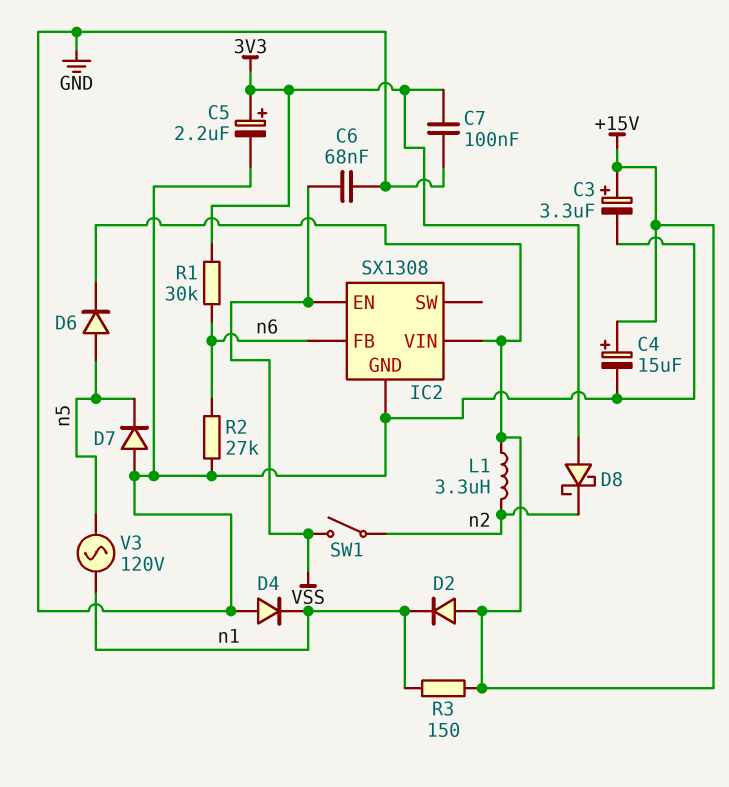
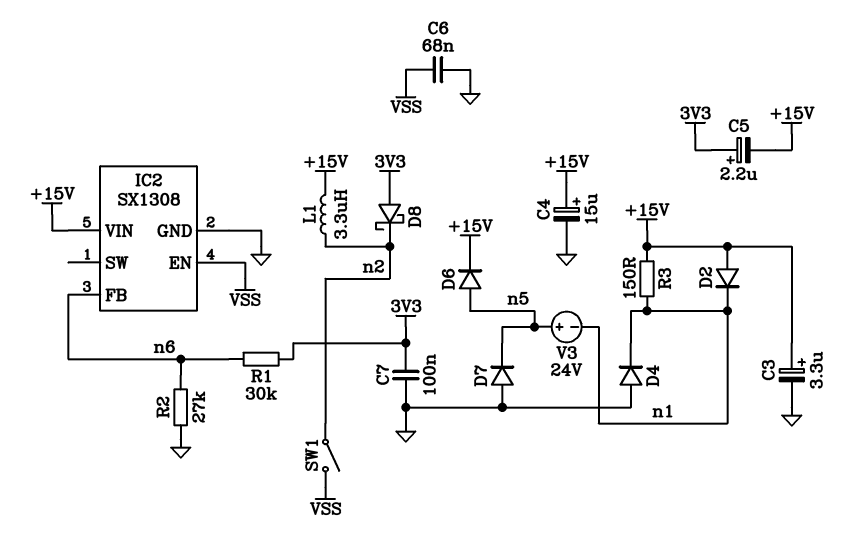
C5: 2.2uF (plus 3V3, minus GND) -> 2.2uF (plus 3V3, minus +15V)
V3: AC 120V (n1, n5) -> 24V (plus n5, minus n1)

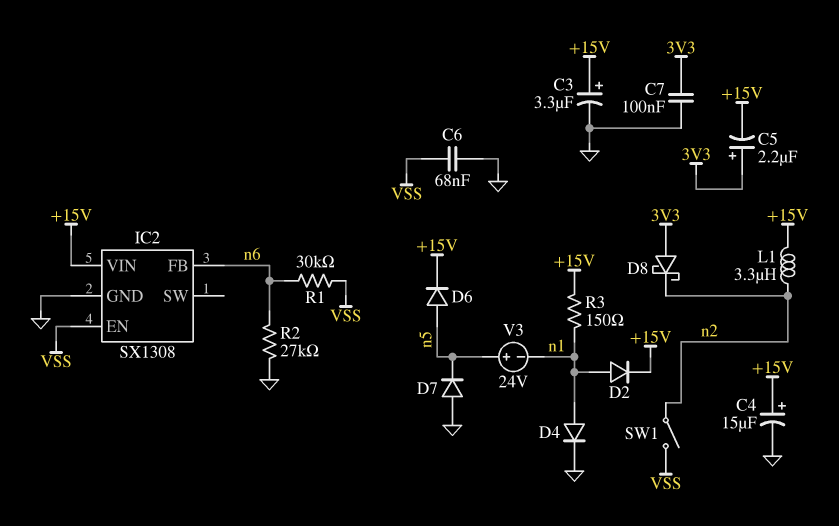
D2: diode (A +15V, K n1) -> diode (A n1, K +15V)
D4: diode (A GND, K n1) -> diode (A n1, K GND)
R1: 30k (3V3, n6) -> 30k (VSS, n6)

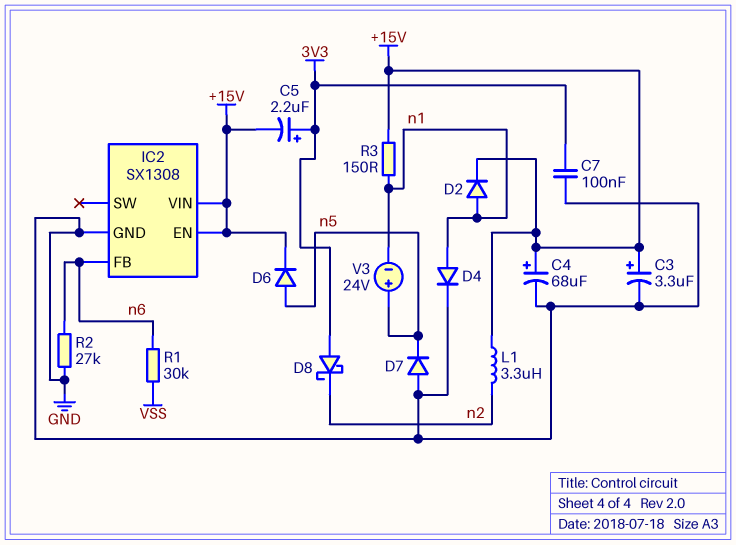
C4: 15uF (plus +15V, minus GND) -> 68uF (plus +15V, minus GND)
C6: 68nF (GND, VSS) -> none
IC2 pin EN: VSS -> +15V
SW1: switch (VSS, n2) -> none

